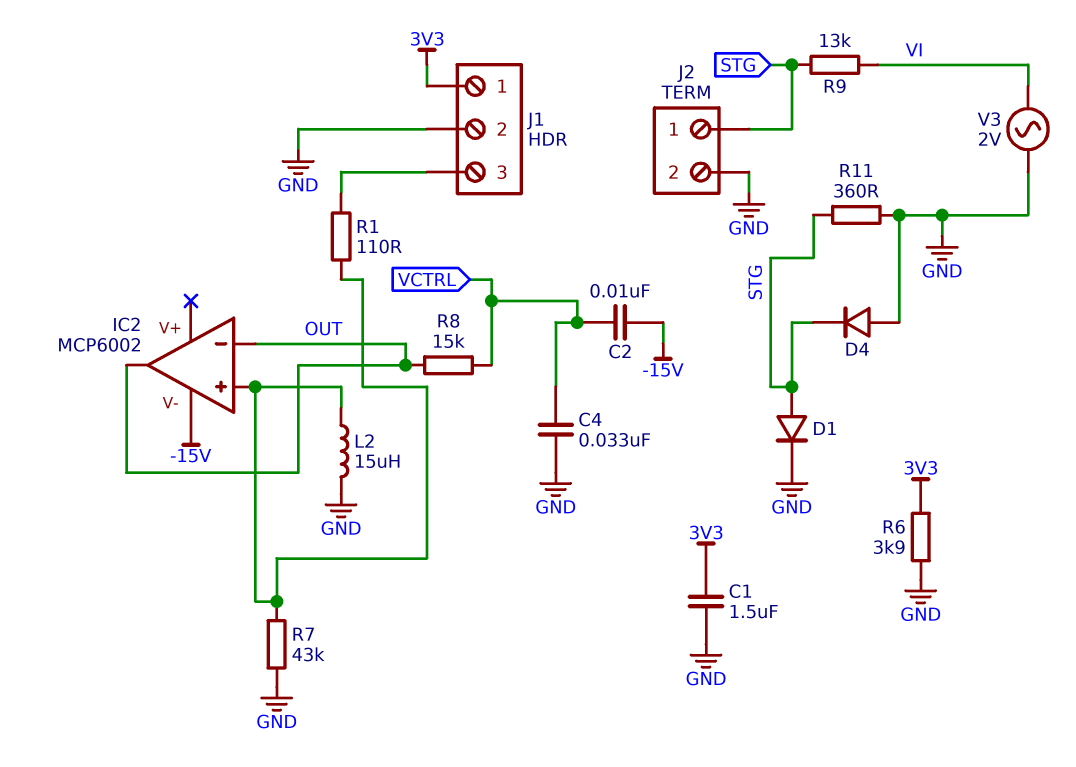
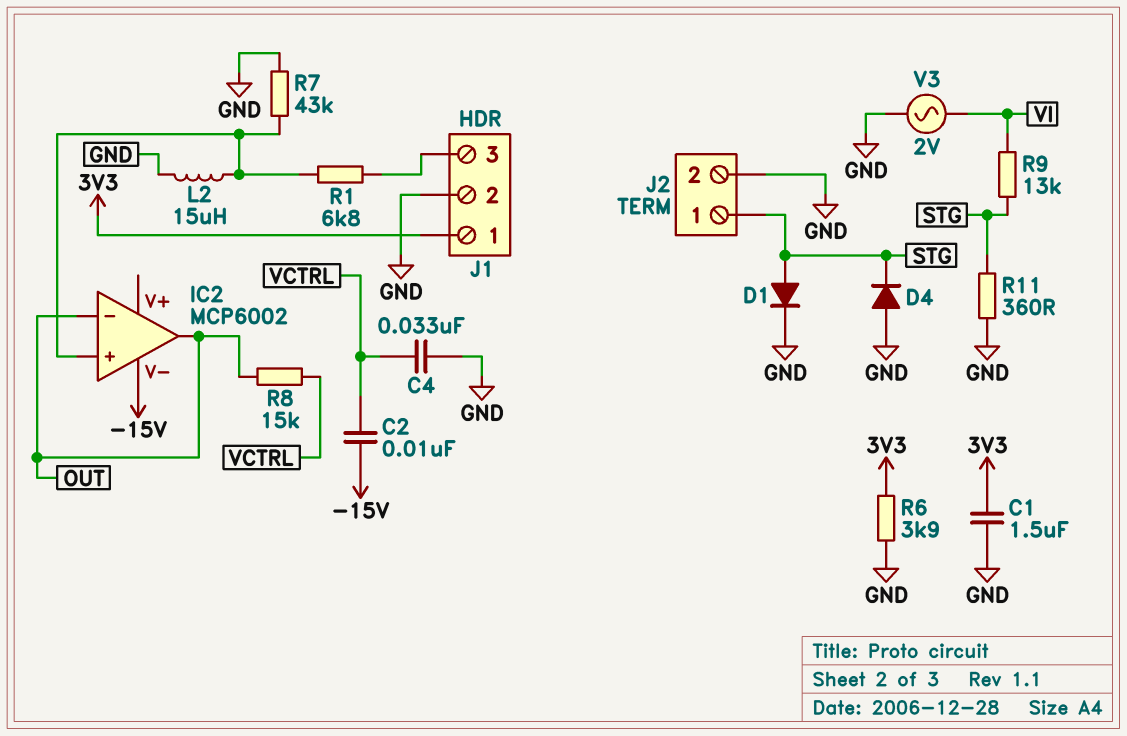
R1: 110 (IC2/in+, J1/3) -> 6.8k (IC2/in+, J1/3)

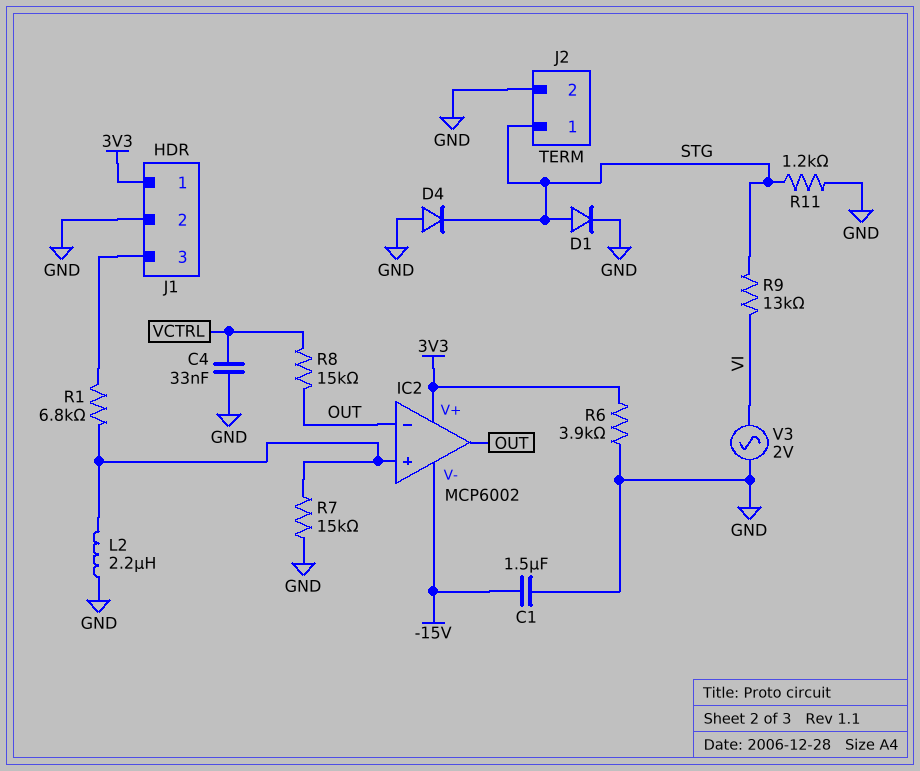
C1: 1.5uF (3V3, GND) -> 1.5uF (-15V, GND)
C2: 10nF (-15V, VCTRL) -> none
IC2 pin V+: none -> 3V3
L2: 15uH (GND, IC2/in+) -> 2.2uH (GND, IC2/in+)
R7: 43k (GND, IC2/in+) -> 15k (GND, IC2/in+)
R11: 360 (GND, STG) -> 1.2k (GND, STG)

